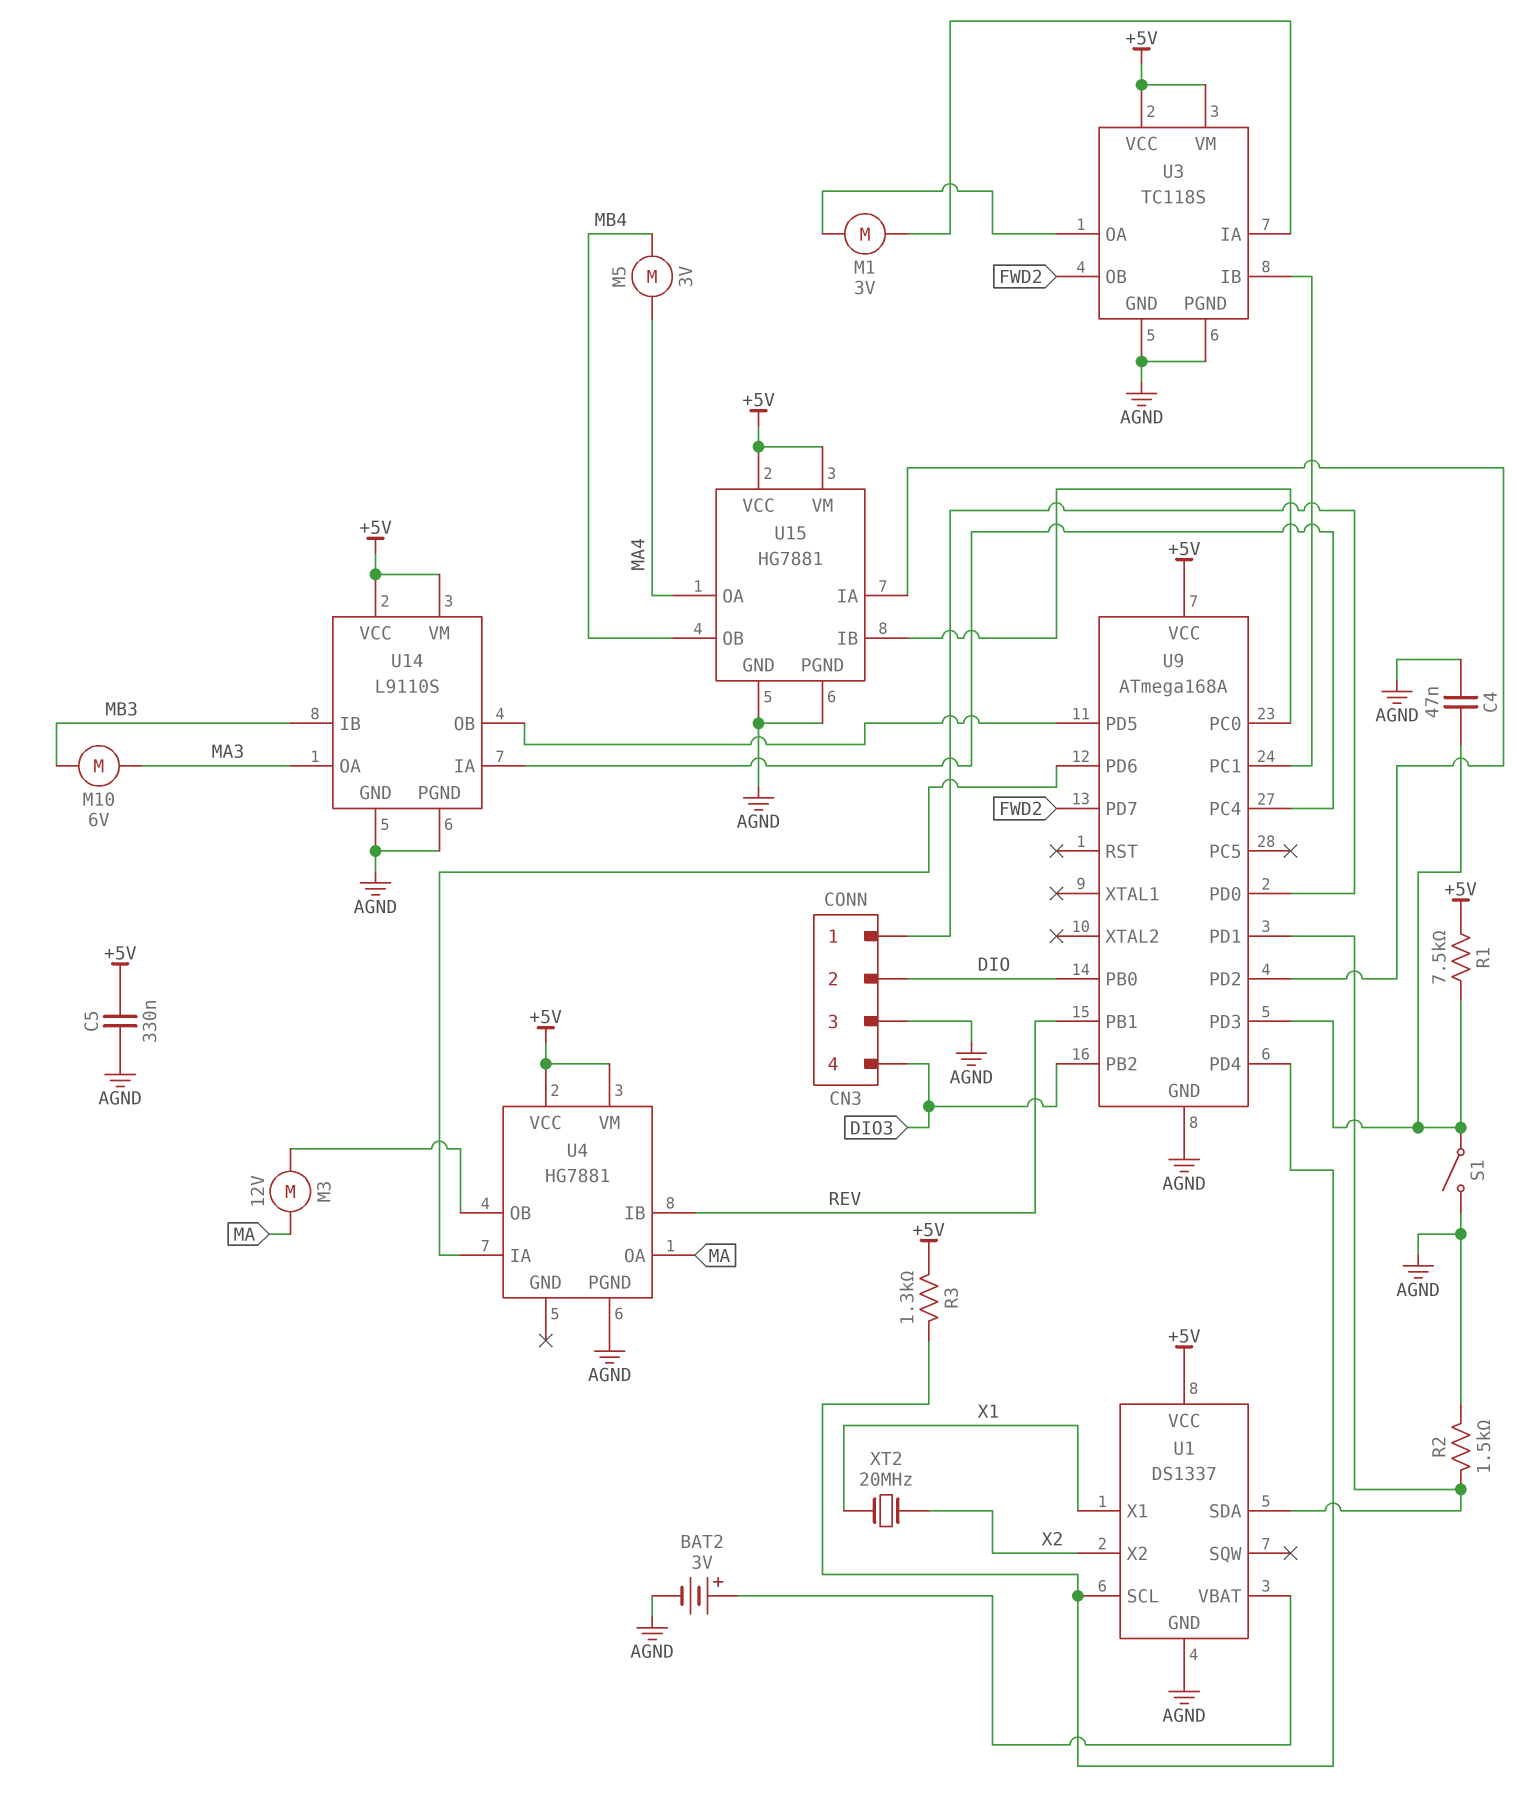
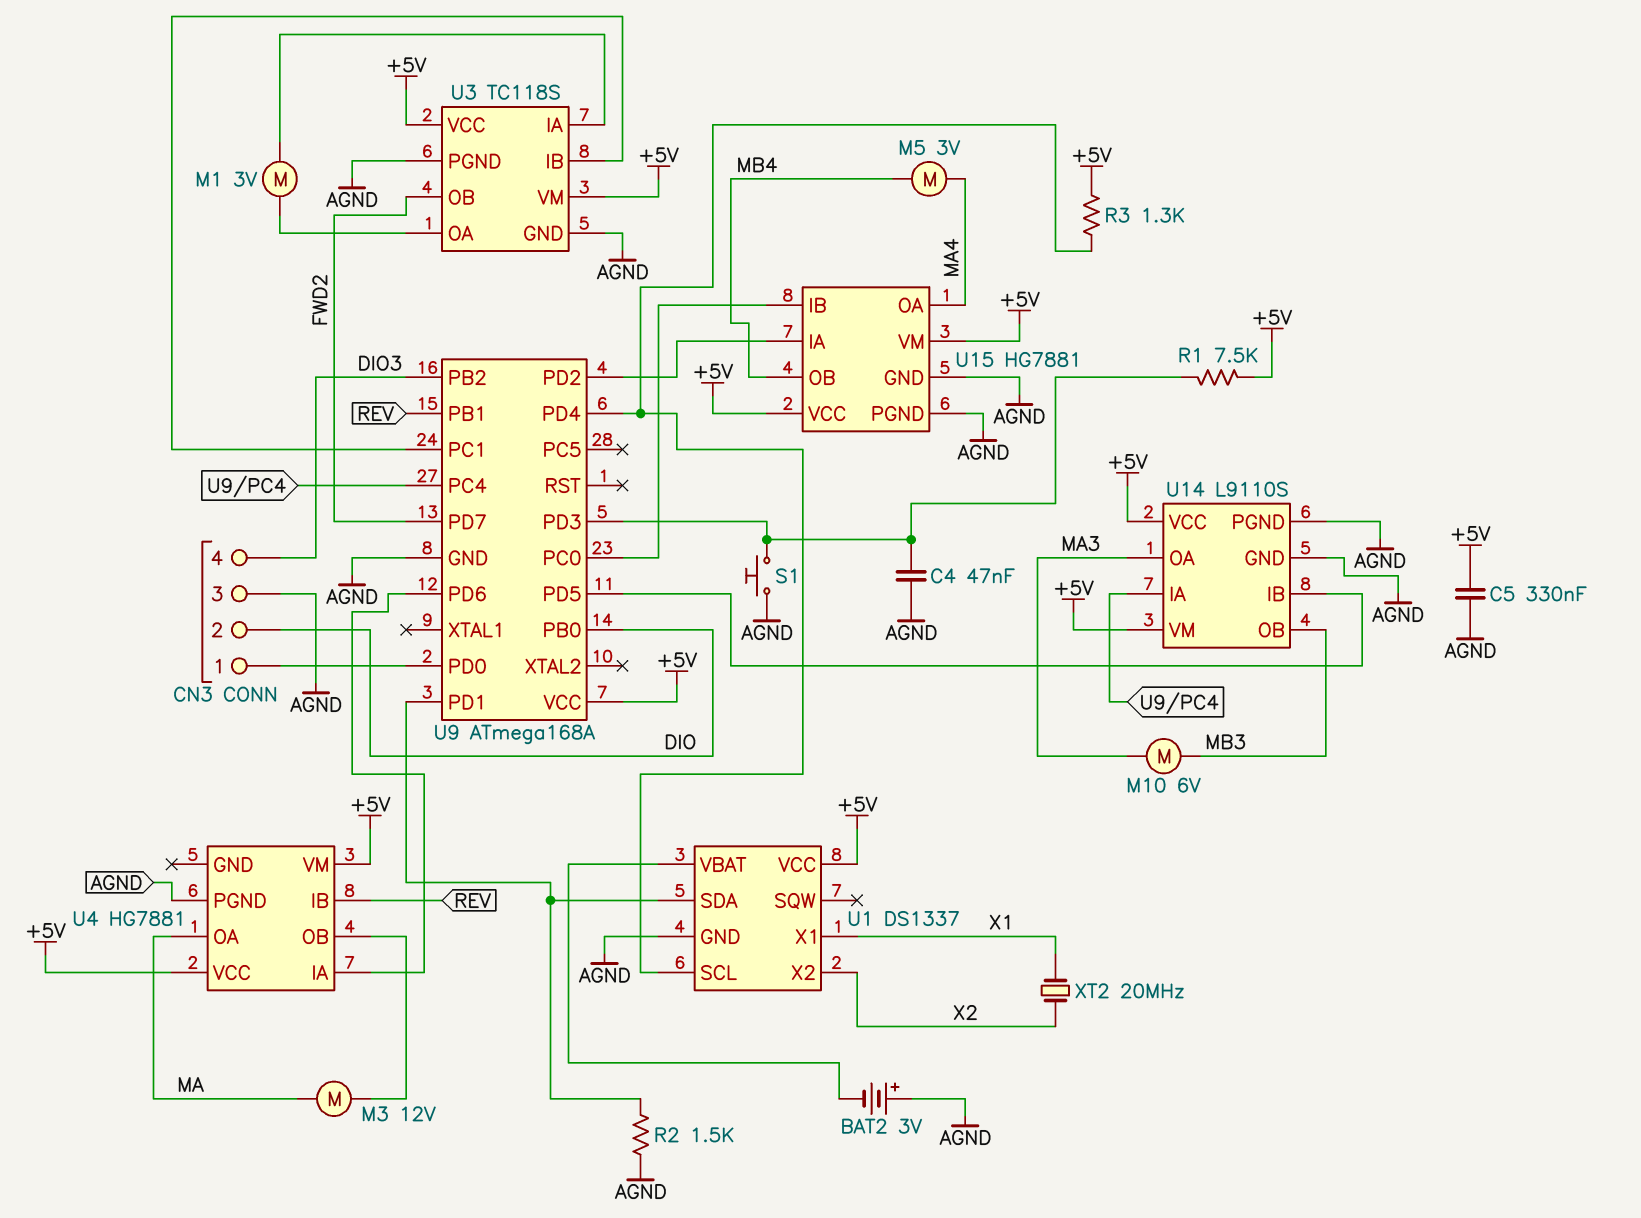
BAT2: 3V (plus U1/VBAT, minus AGND) -> 3V (plus AGND, minus U1/VBAT)
S1: switch (AGND, U9/PD3) -> button (AGND, U9/PD3)
U14 pin IB: MB3 -> U9/PD5
U14 pin OB: U9/PD5 -> MB3

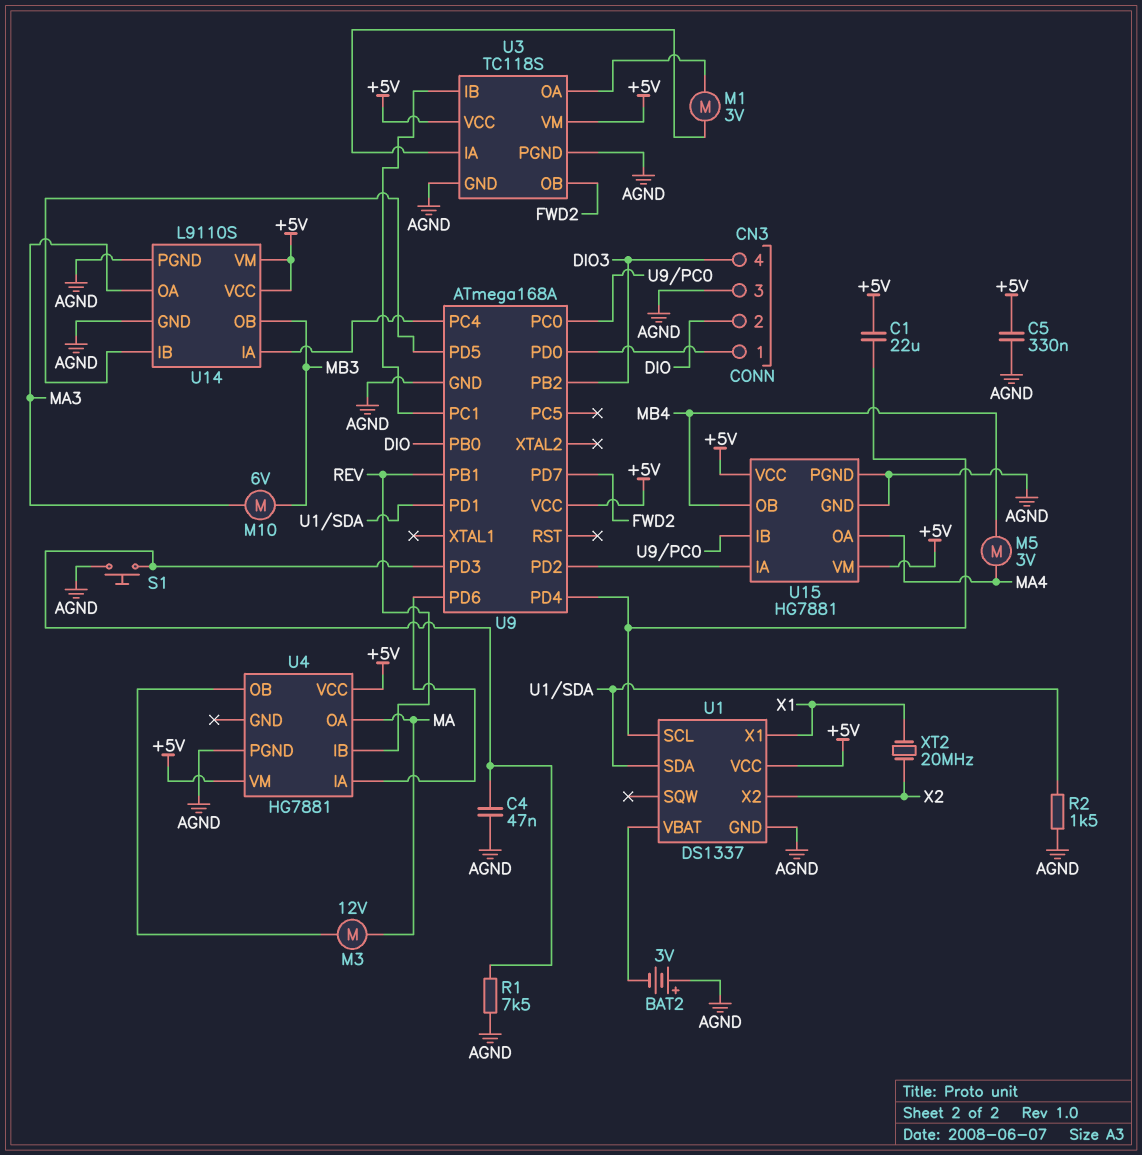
C1: none -> 22uF (+5V, U1/SCL)
R1: 7.5k (+5V, U9/PD3) -> 7.5k (AGND, U9/PD3)
R3: 1.3k (+5V, U1/SCL) -> none

